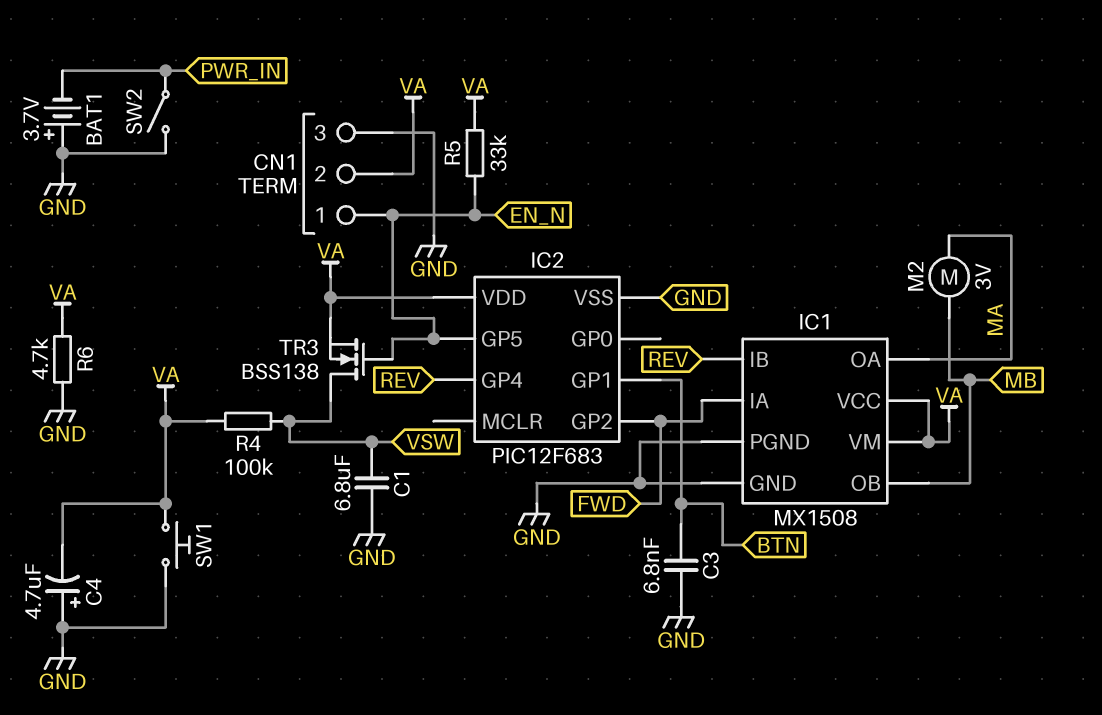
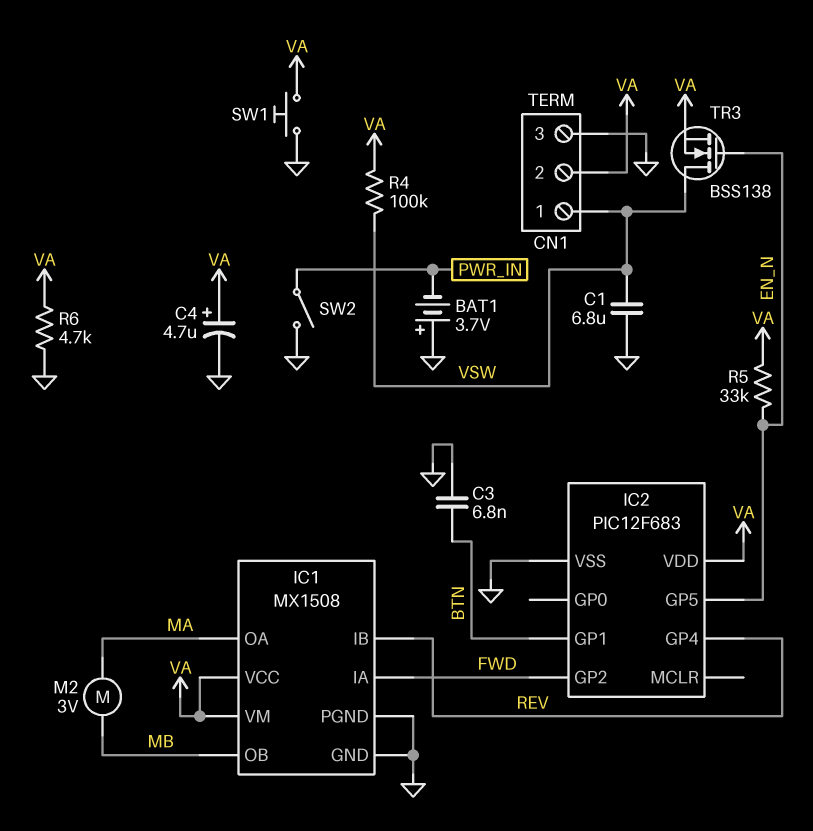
C4: 4.7uF (plus GND, minus VA) -> 4.7uF (plus VA, minus GND)
CN1 pin 1: EN_N -> VSW

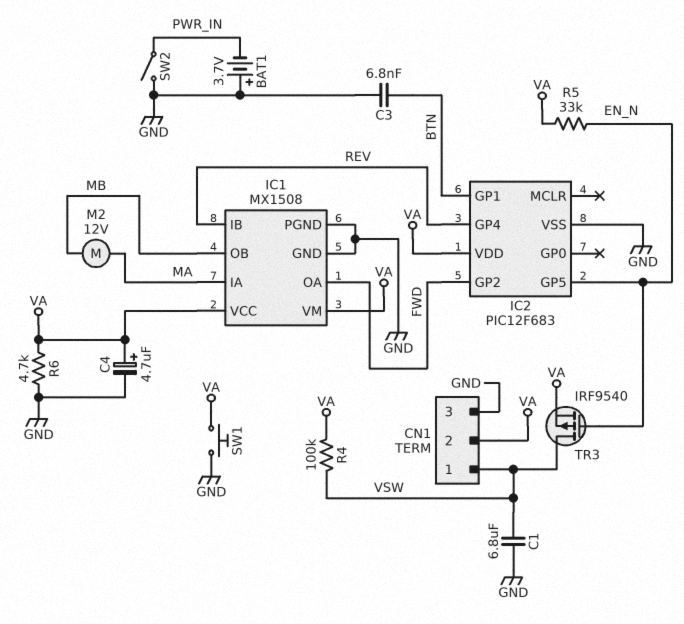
IC1 pin IA: FWD -> MA
IC1 pin OA: MA -> FWD
M2: motor 3V (MA, MB) -> motor 12V (MA, MB)
TR3: NMOS BSS138 (G EN_N, D VSW, S VA) -> PMOS IRF9540 (G EN_N, D VSW, S VA)

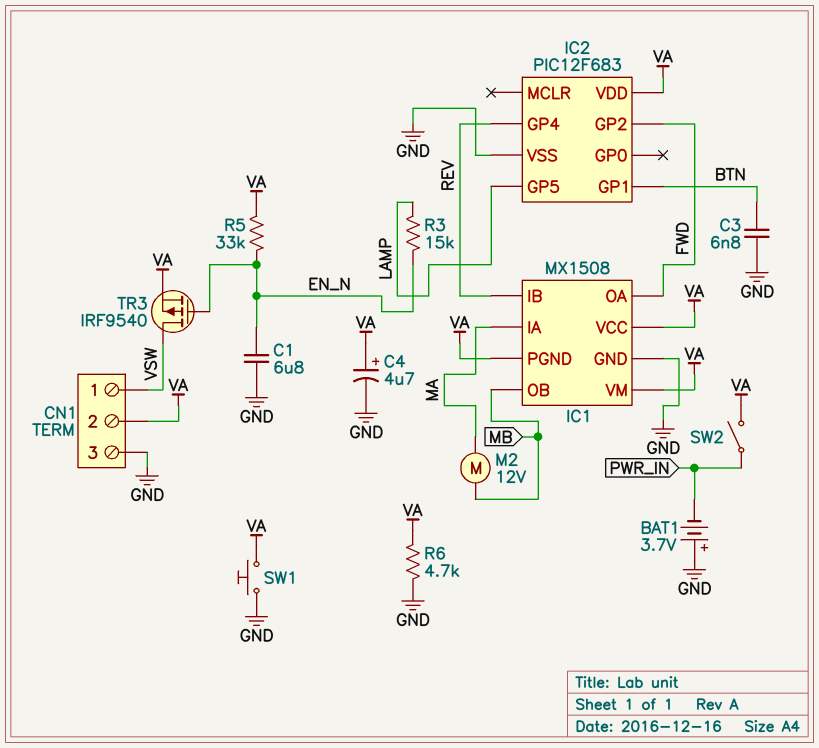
C1: 6.8uF (GND, VSW) -> 6.8uF (EN_N, GND)
IC1 pin PGND: GND -> VA
IC2 pin GP5: EN_N -> LAMP
R3: none -> 15k (EN_N, LAMP)
R4: 100k (VA, VSW) -> none
SW2: switch (GND, PWR_IN) -> switch (PWR_IN, VA)

